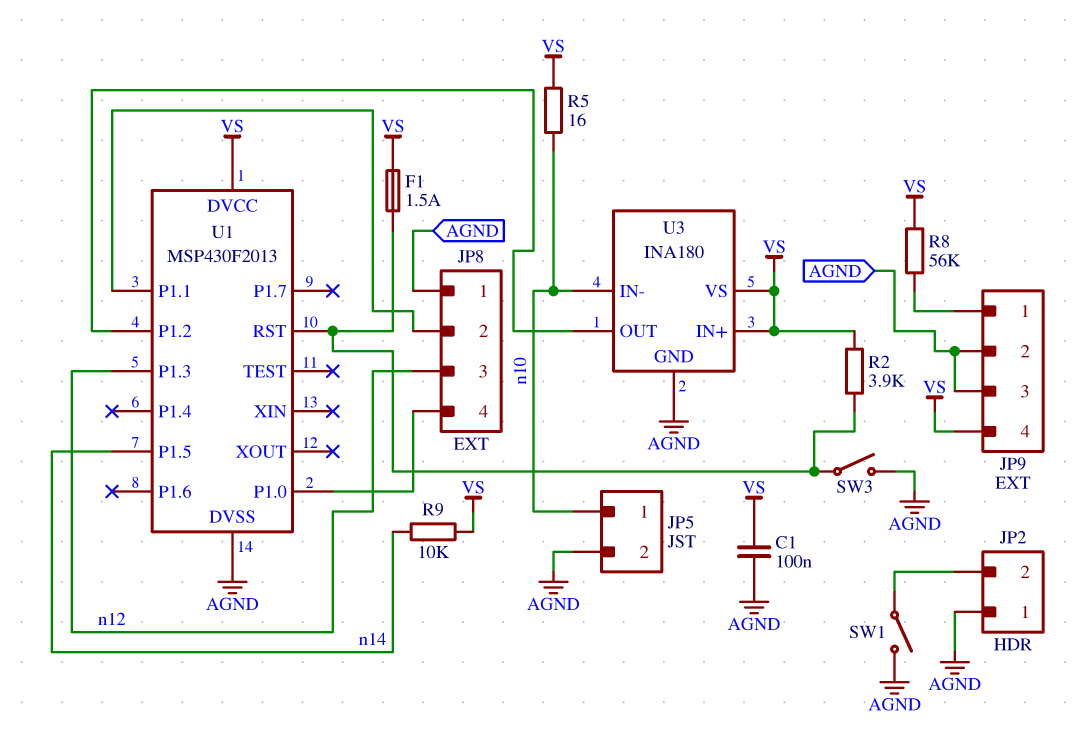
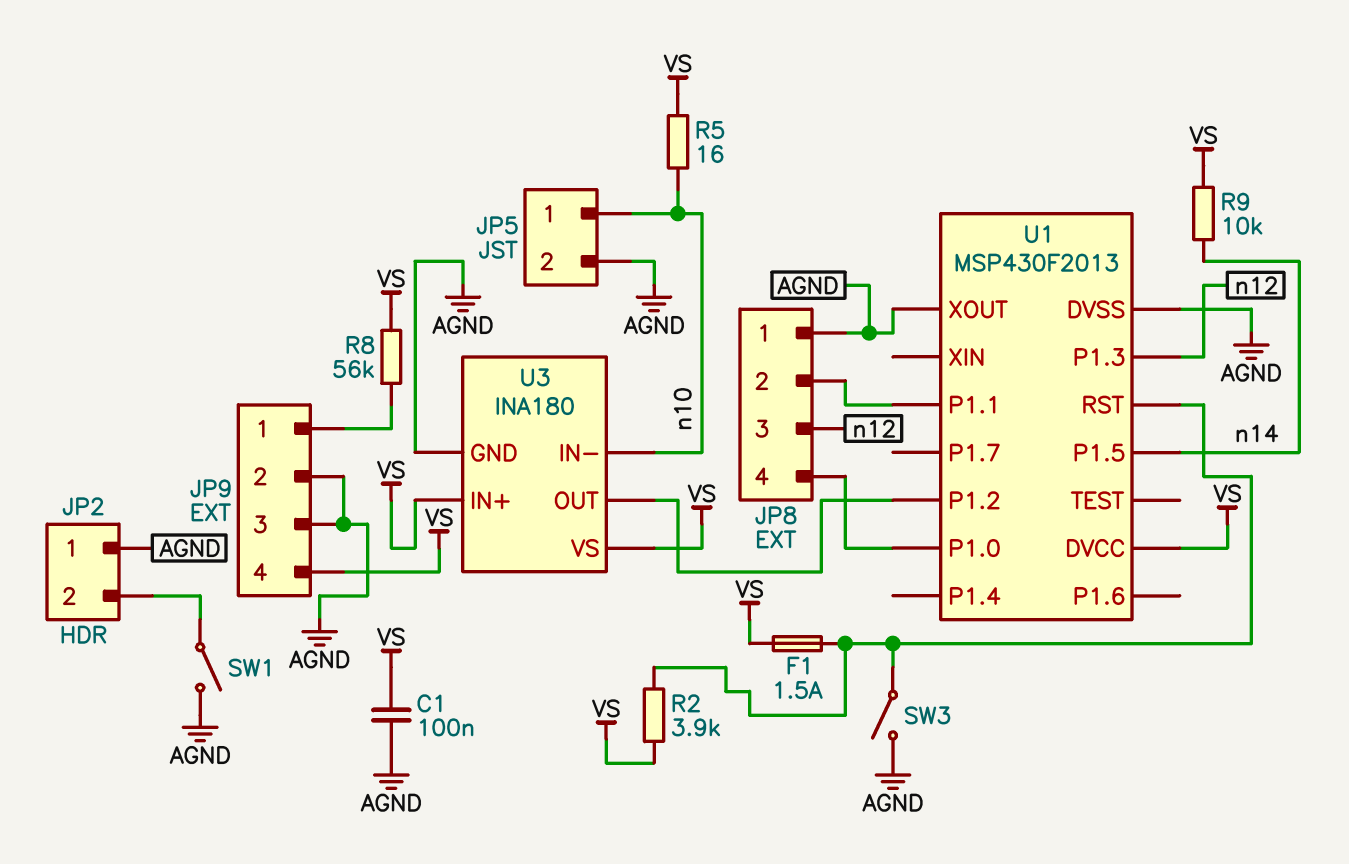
U1 pin XOUT: none -> AGND

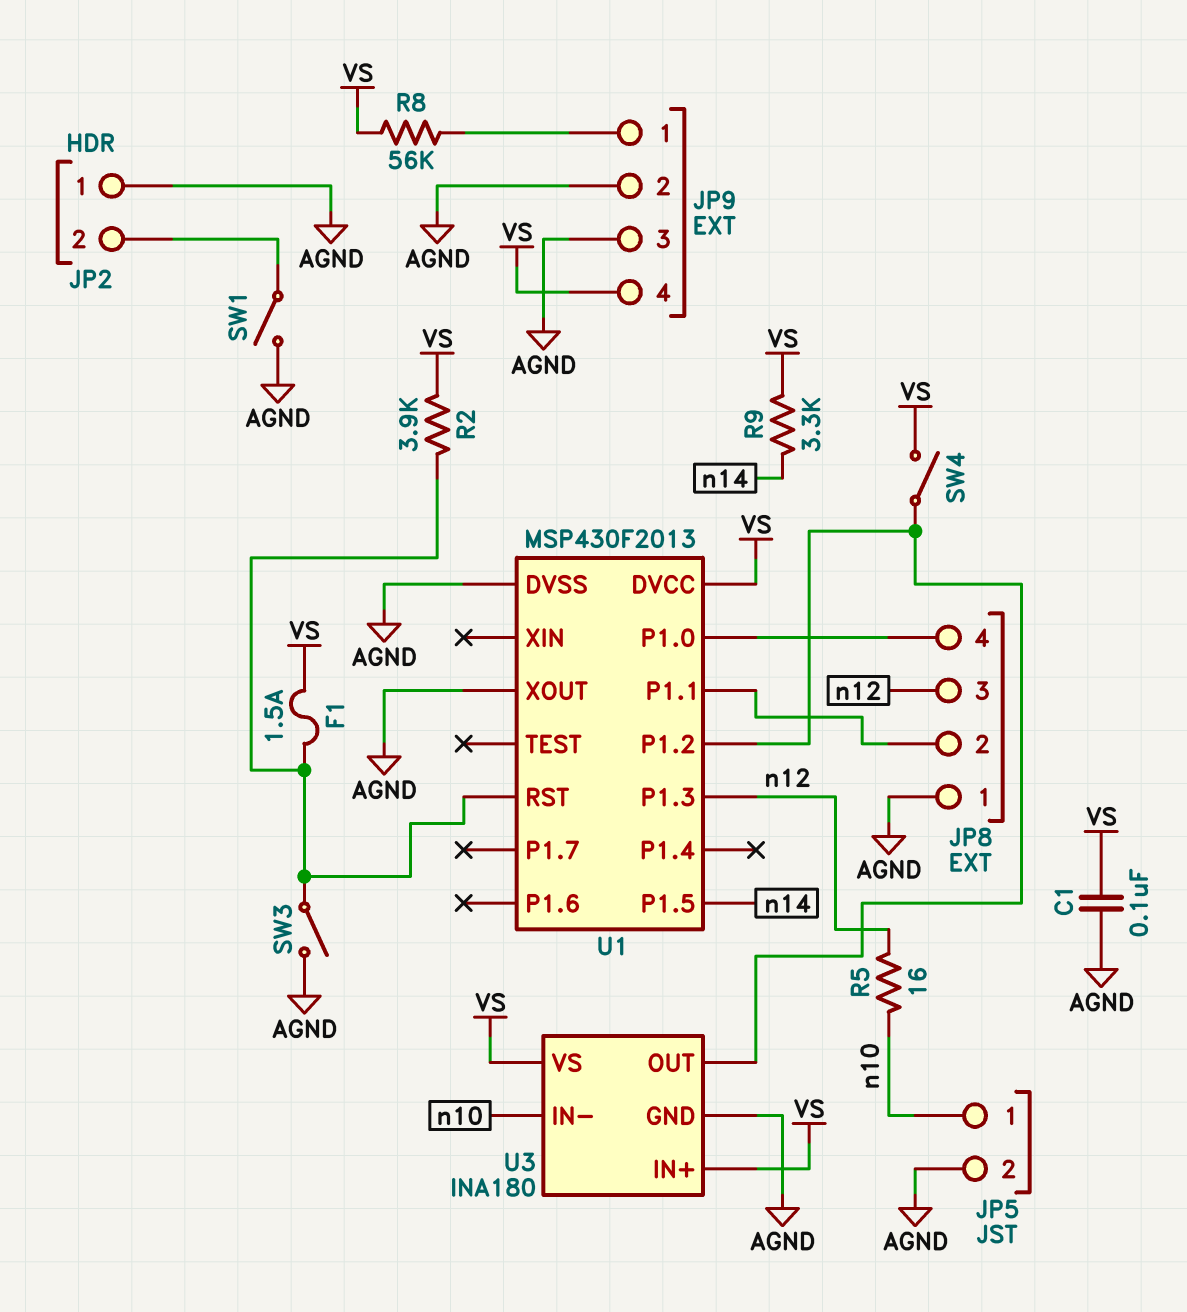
R5: 16 (VS, n10) -> 16 (n10, n12)
R9: 10k (VS, n14) -> 3.3k (VS, n14)
SW4: none -> switch (U1/P1.2, VS)

